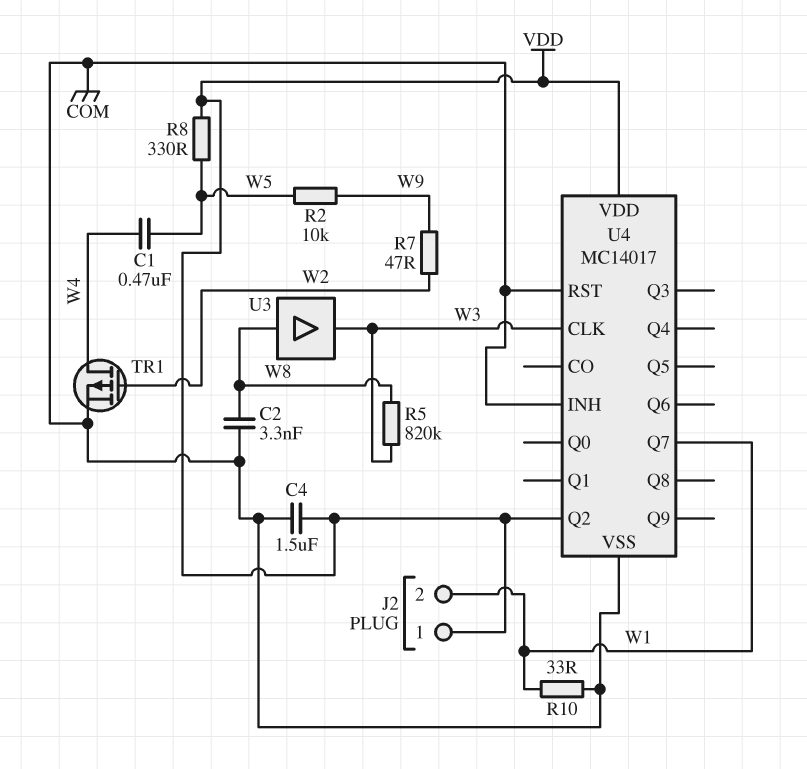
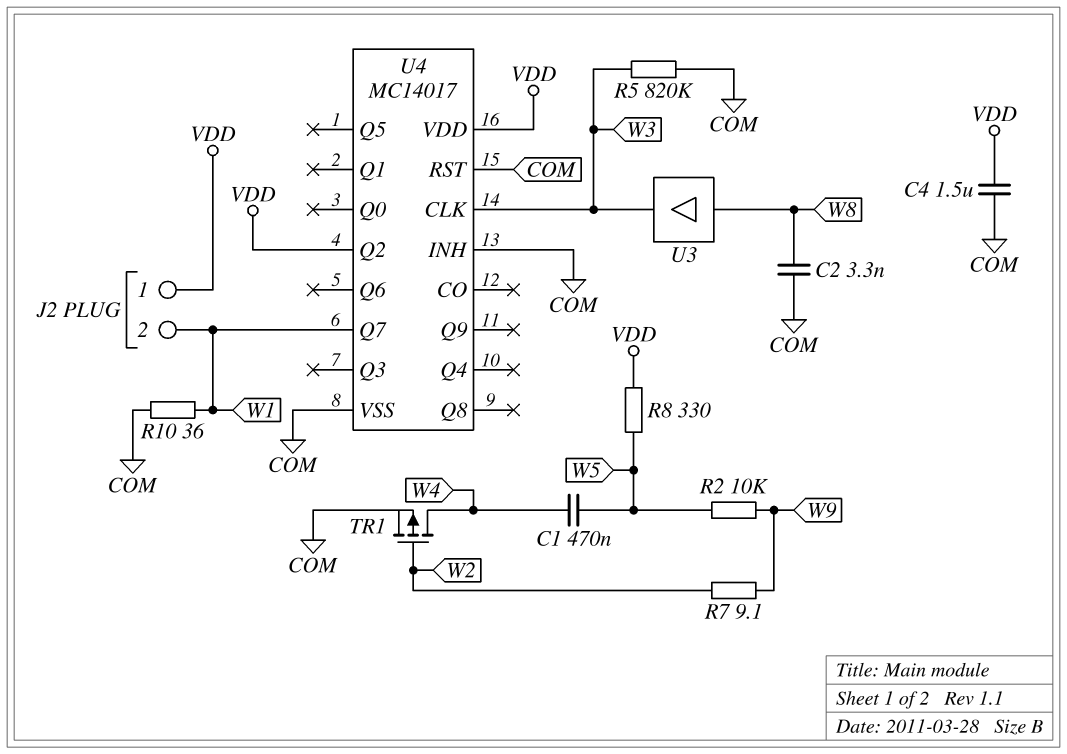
R5: 820k (W3, W8) -> 820k (COM, W3)
R7: 47 (W2, W9) -> 9.1 (W2, W9)
R10: 33 (COM, W1) -> 36 (COM, W1)

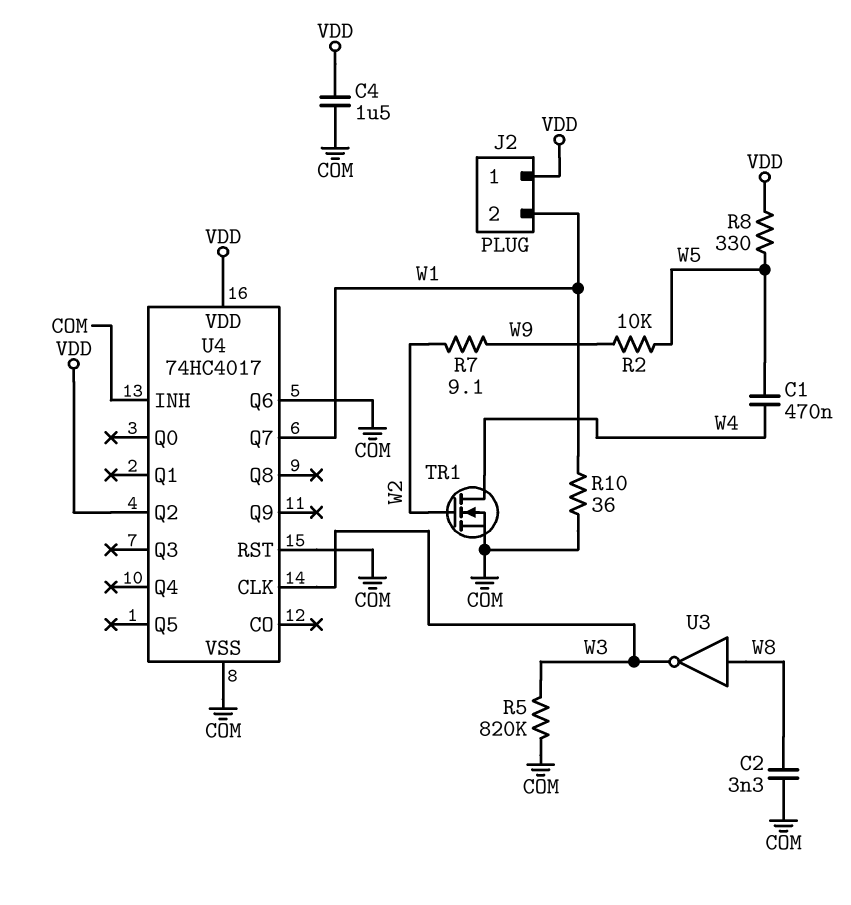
TR1: PMOS (G W2, D W4, S COM) -> NMOS (G W2, D W4, S COM)
U3: buffer (in W8, out W3) -> NOT (in W8, out W3)
U4: MC14017 -> 74HC4017
U4 pin Q6: none -> COM

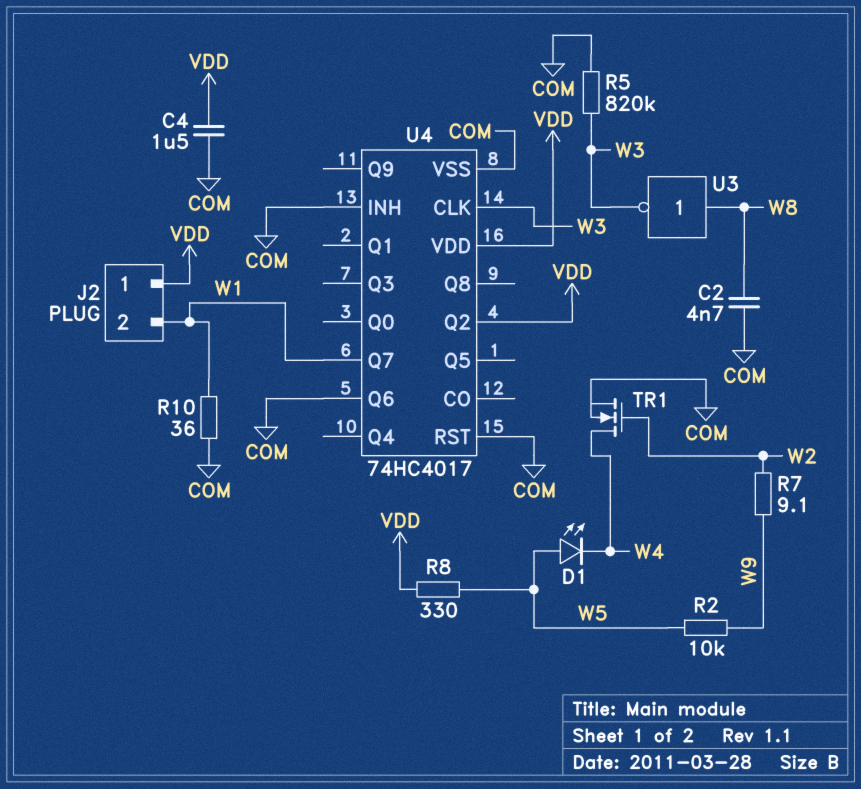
C1: 470nF (W4, W5) -> none
C2: 3.3nF (COM, W8) -> 4.7nF (COM, W8)
D1: none -> LED (A W5, K W4)

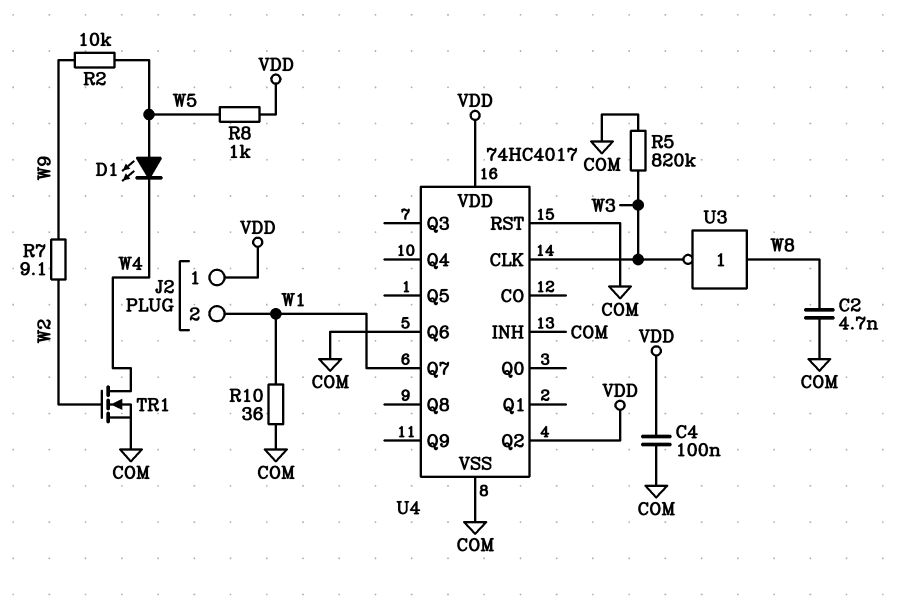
C4: 1.5uF (COM, VDD) -> 100nF (COM, VDD)
R8: 330 (VDD, W5) -> 1k (VDD, W5)

